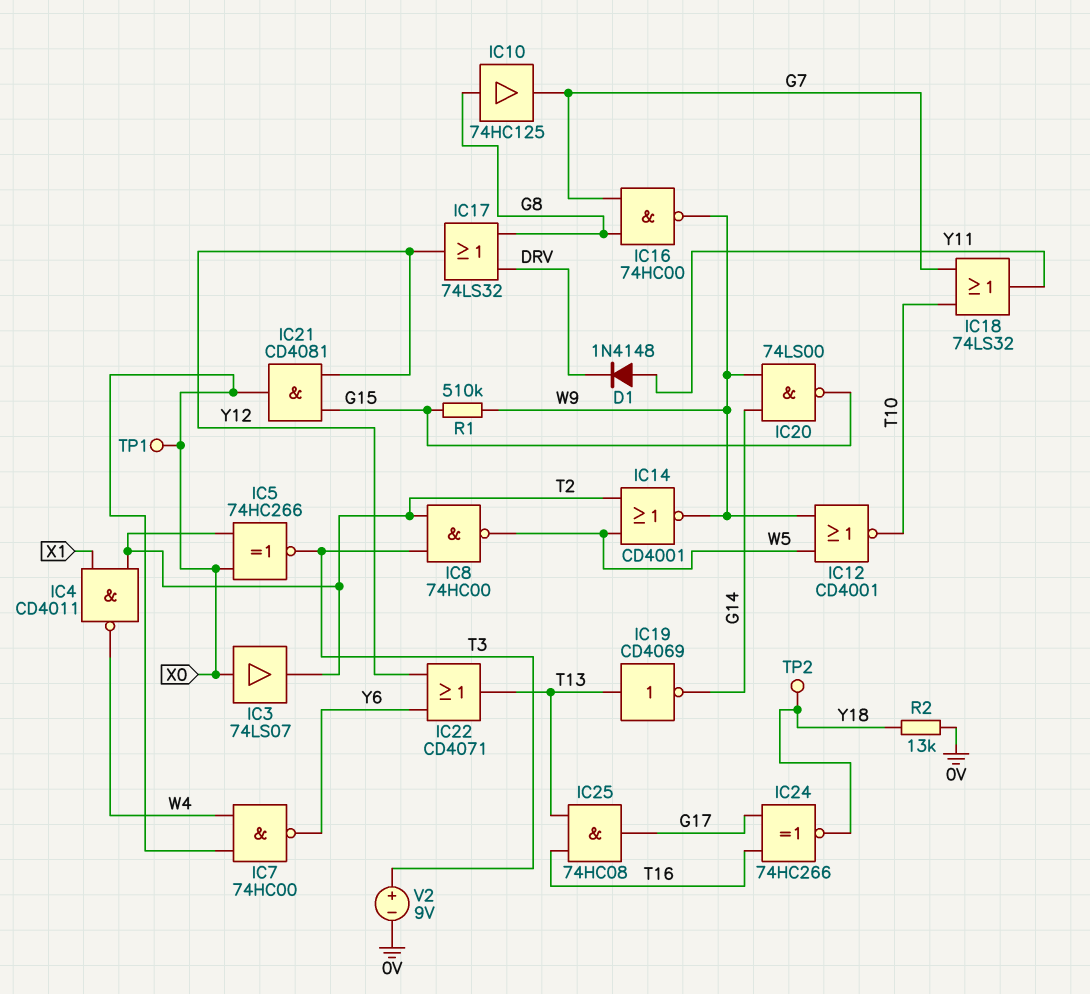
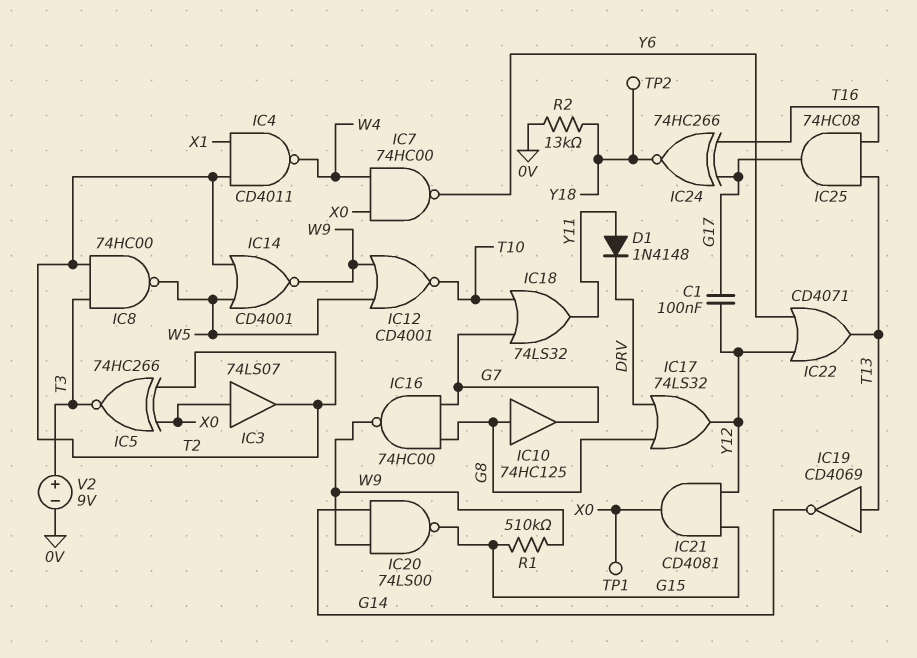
C1: none -> 100nF (G17, Y12)

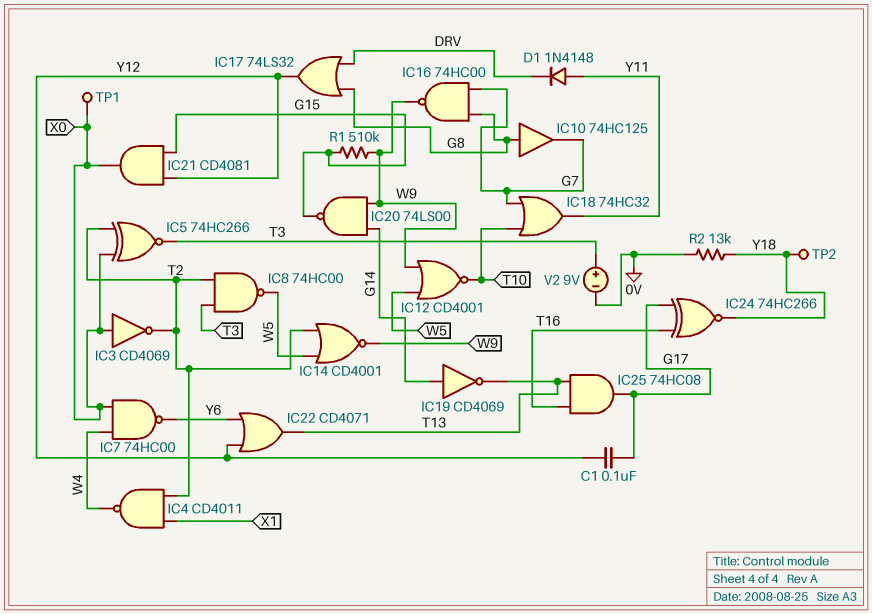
IC3: buffer 74LS07 (in X0, out T2) -> NOT CD4069 (in X0, out T2)
IC18: OR 74LS32 (in G7, in T10, out Y11) -> OR 74HC32 (in G7, in T10, out Y11)
IC19: NOT CD4069 (in T13, out G14) -> NOT CD4069 (in G14, out T13)

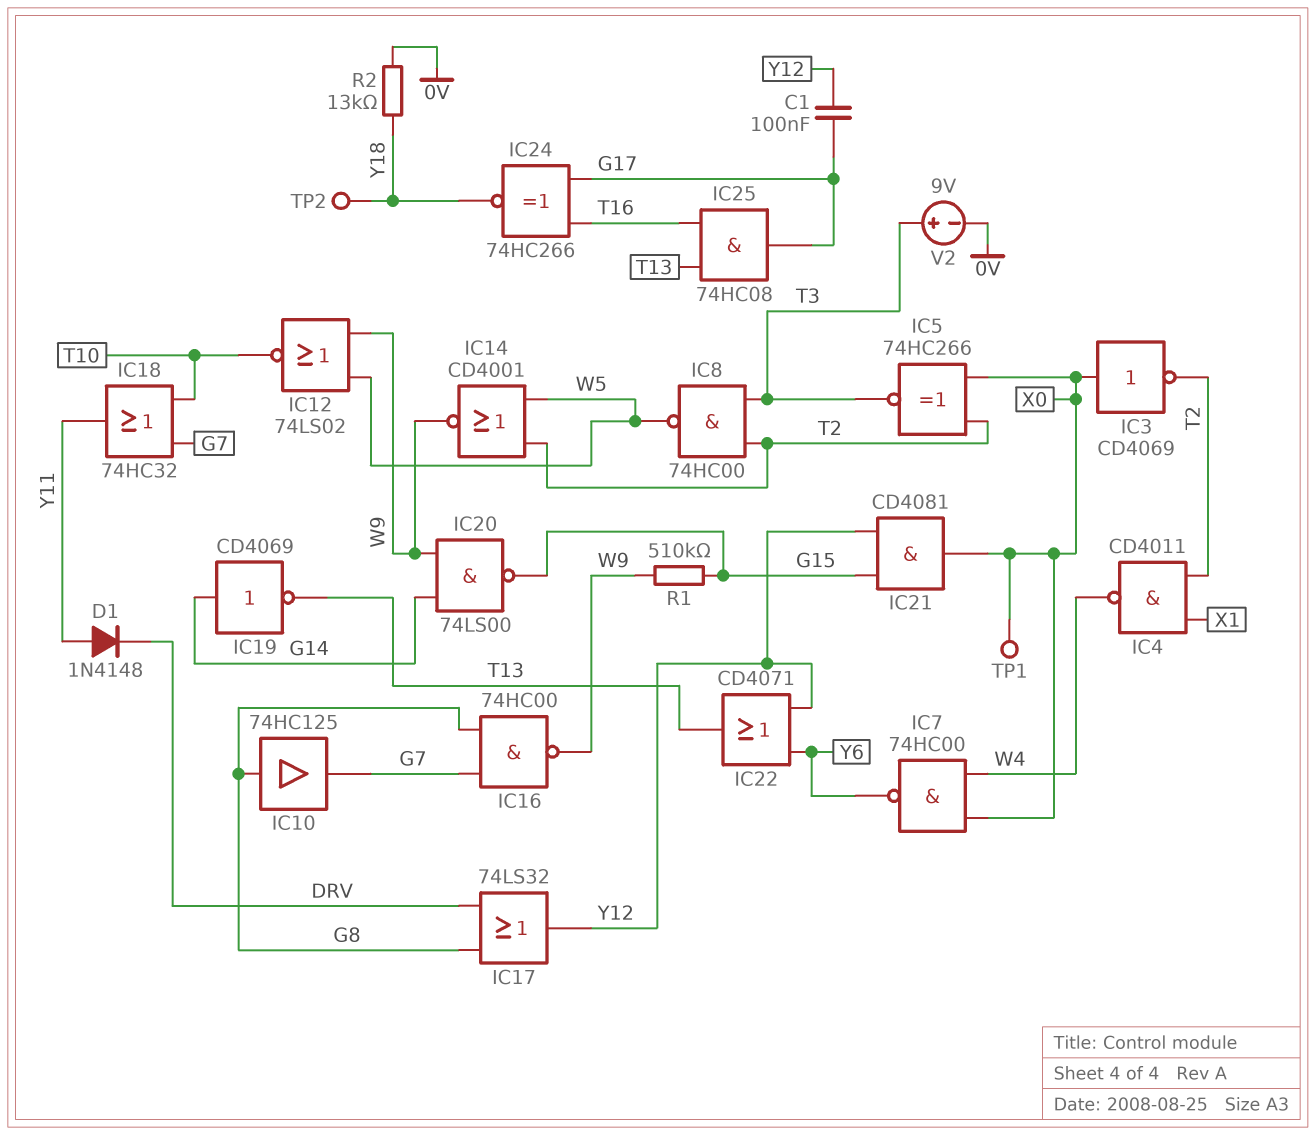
IC12: NOR CD4001 (in W5, in W9, out T10) -> NOR 74LS02 (in W5, in W9, out T10)

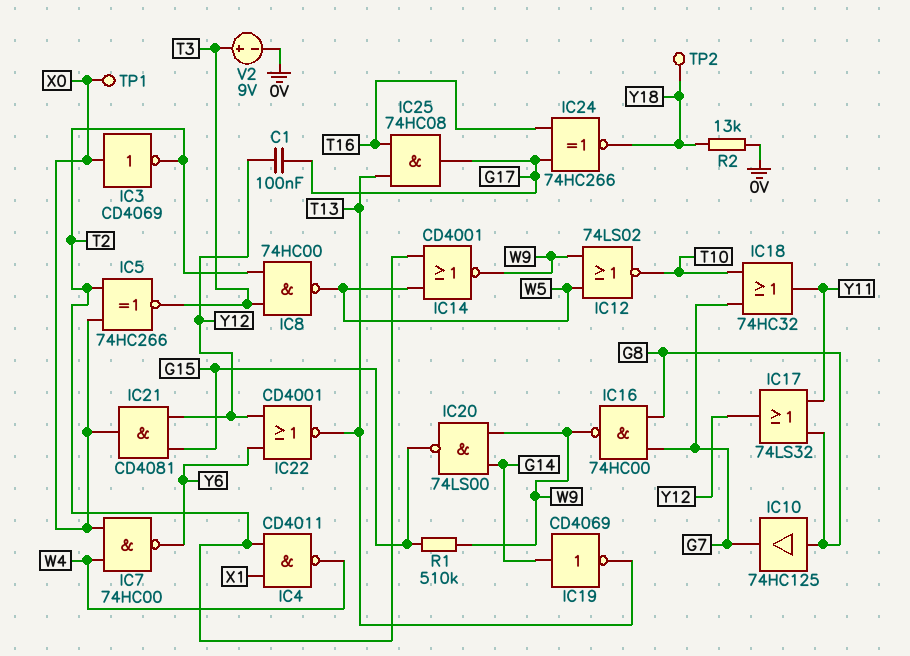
D1: diode 1N4148 (A Y11, K DRV) -> none
IC17: OR 74LS32 (in DRV, in G8, out Y12) -> OR 74LS32 (in G8, in Y11, out Y12)
IC22: OR CD4071 (in Y6, in Y12, out T13) -> NOR CD4001 (in Y6, in Y12, out T13)

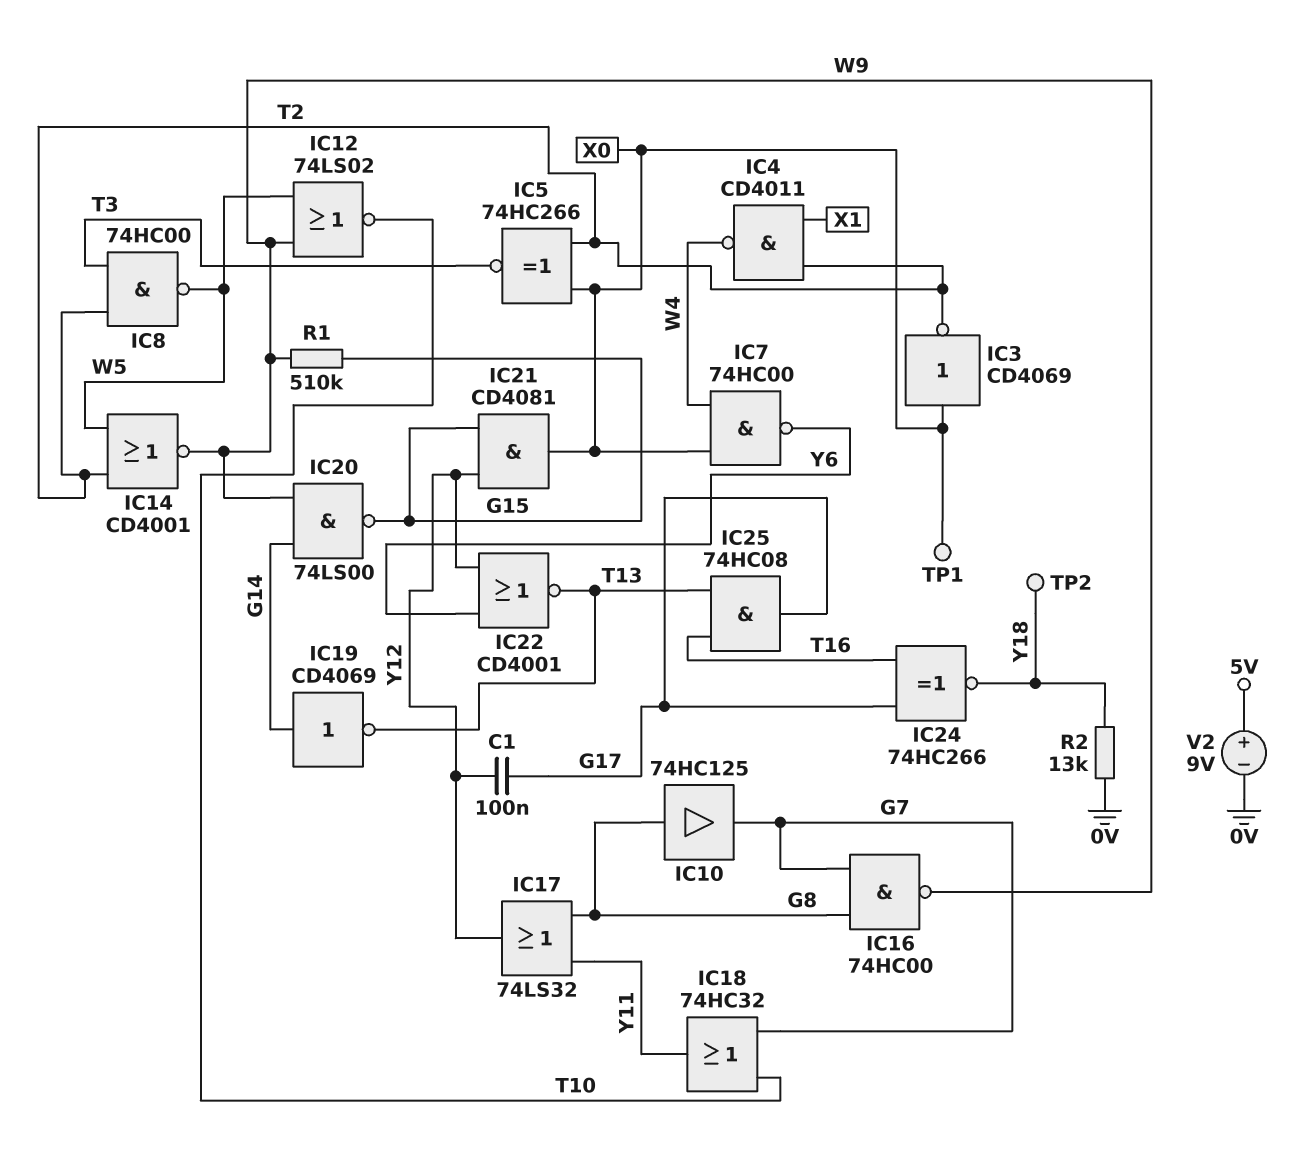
V2: 9V (plus T3, minus 0V) -> 9V (plus 5V, minus 0V)

